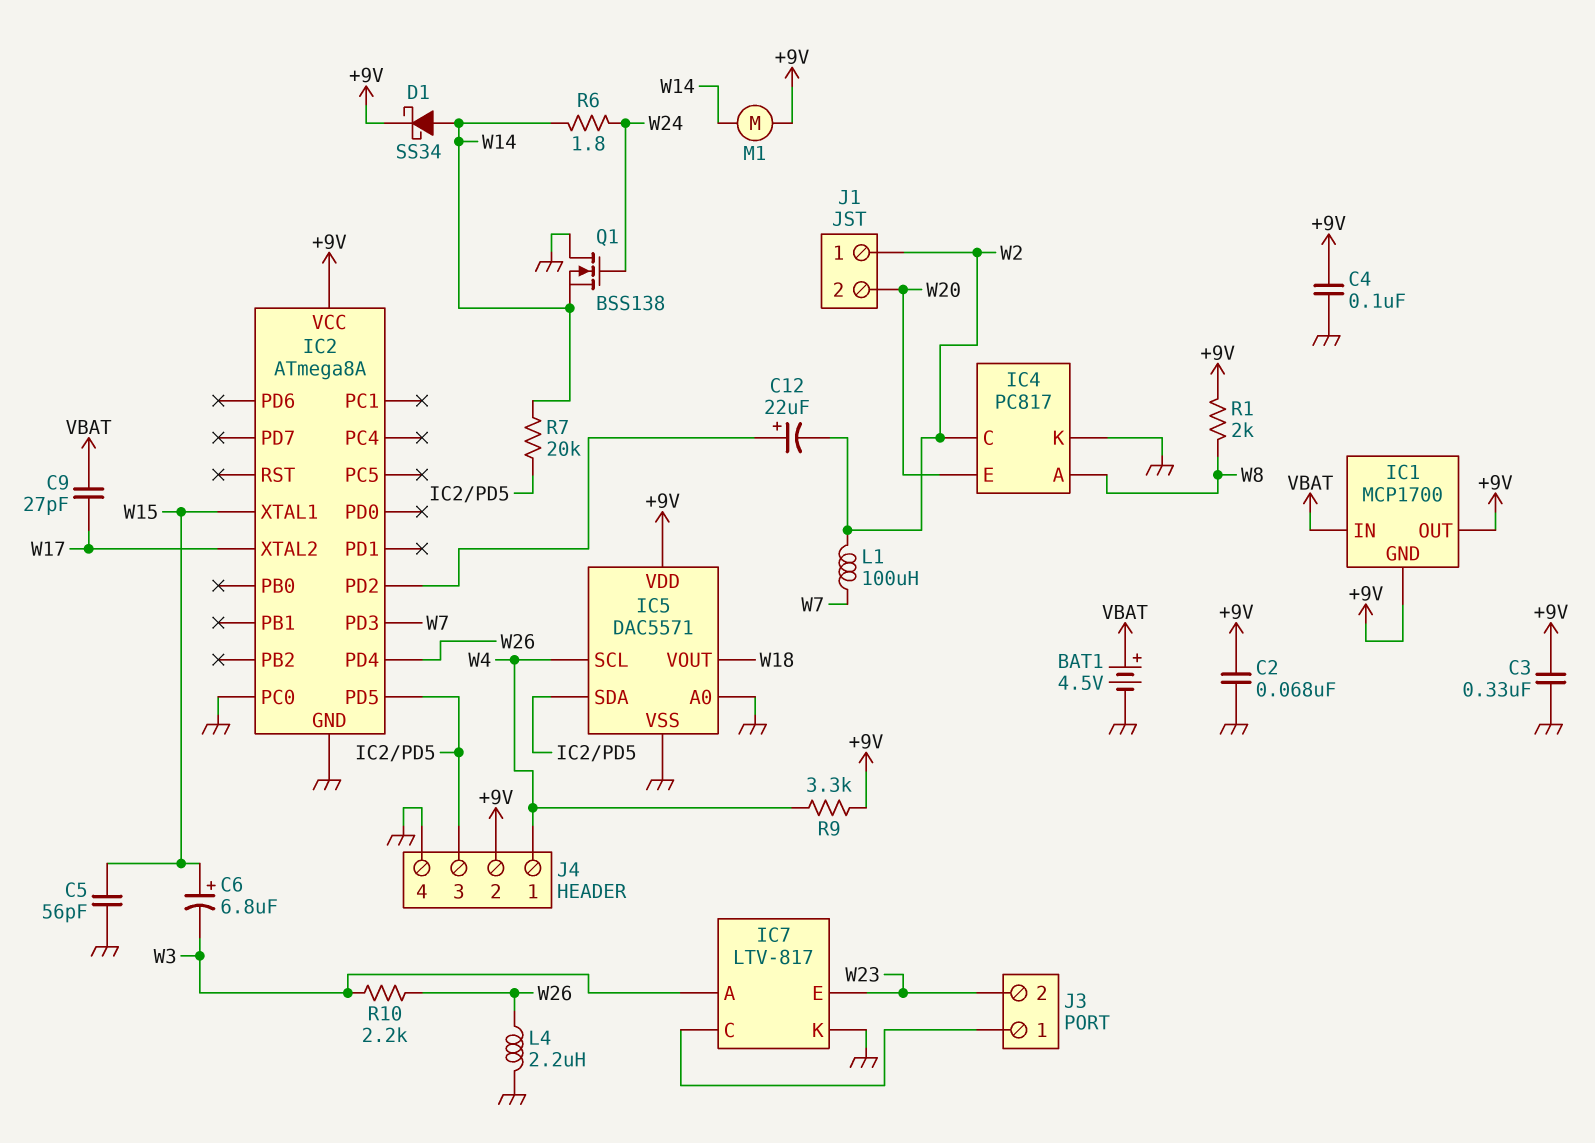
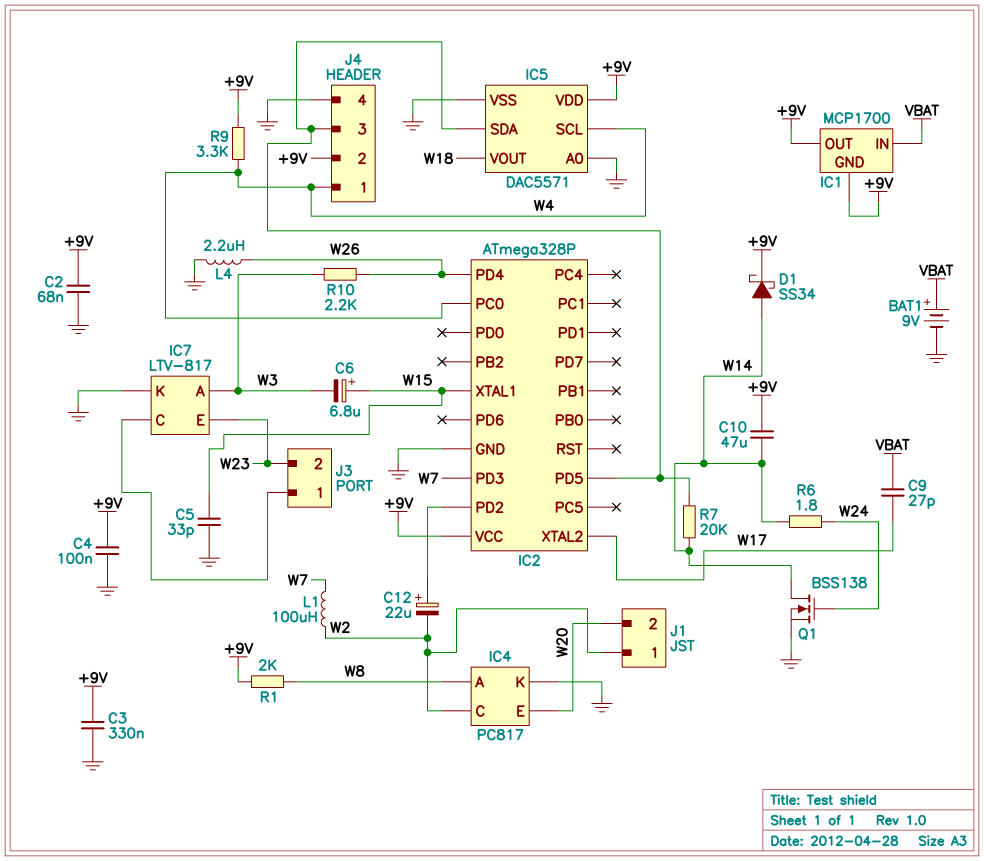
BAT1: 4.5V (plus VBAT, minus GND) -> 9V (plus VBAT, minus GND)
C5: 56pF (GND, W15) -> 33pF (GND, W15)
C10: none -> 47uF (+9V, W14)
IC2: ATmega8A -> ATmega328P
IC2 pin PC0: GND -> W4
M1: motor (+9V, W14) -> none
Q1: NMOS BSS138 (G W24, D GND, S W14) -> NMOS BSS138 (G W24, D W14, S GND)

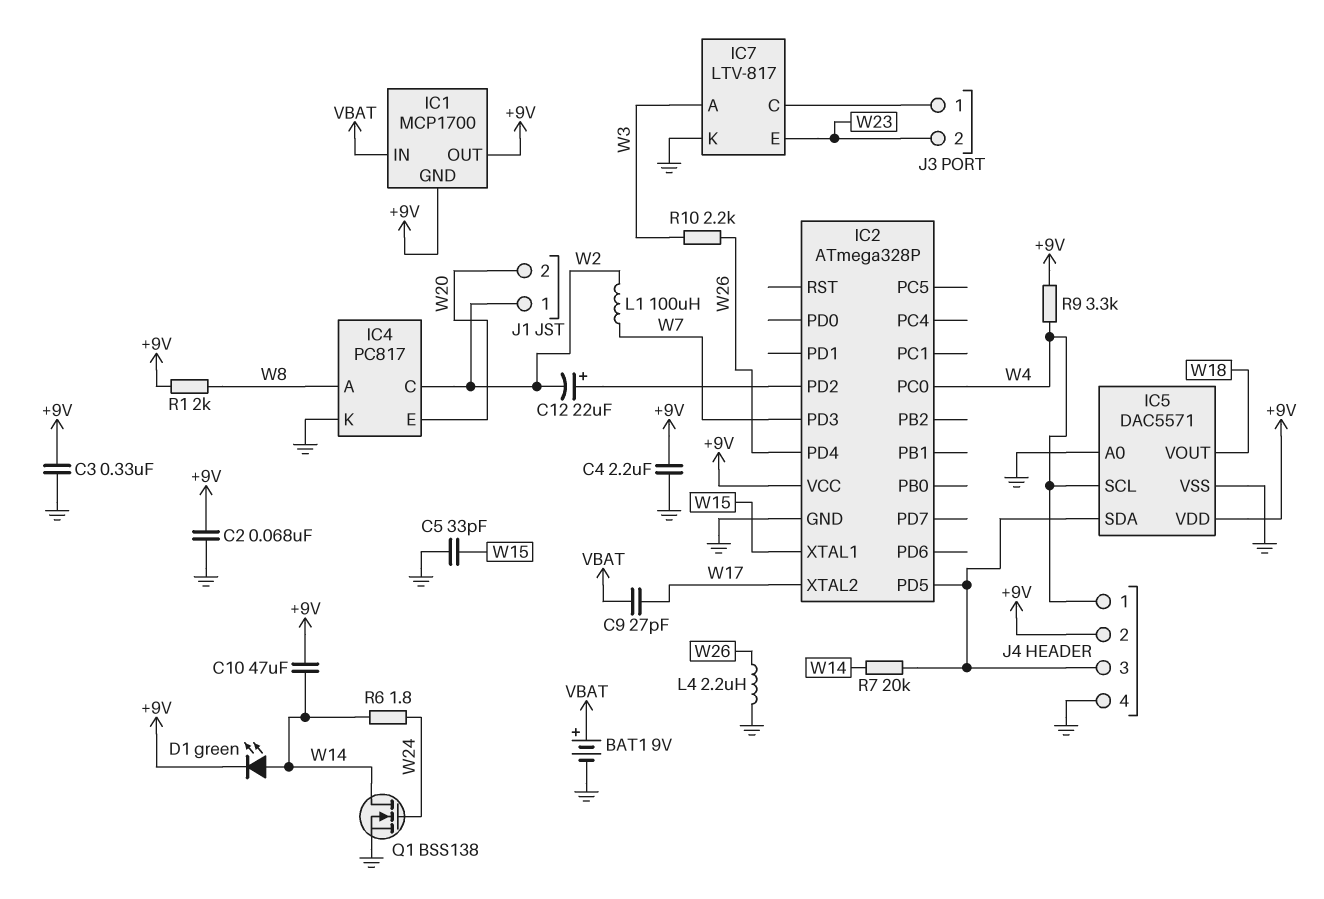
C4: 100nF (+9V, GND) -> 2.2uF (+9V, GND)
C6: 6.8uF (plus W15, minus W3) -> none
D1: schottky SS34 (A W14, K +9V) -> LED green (A W14, K +9V)

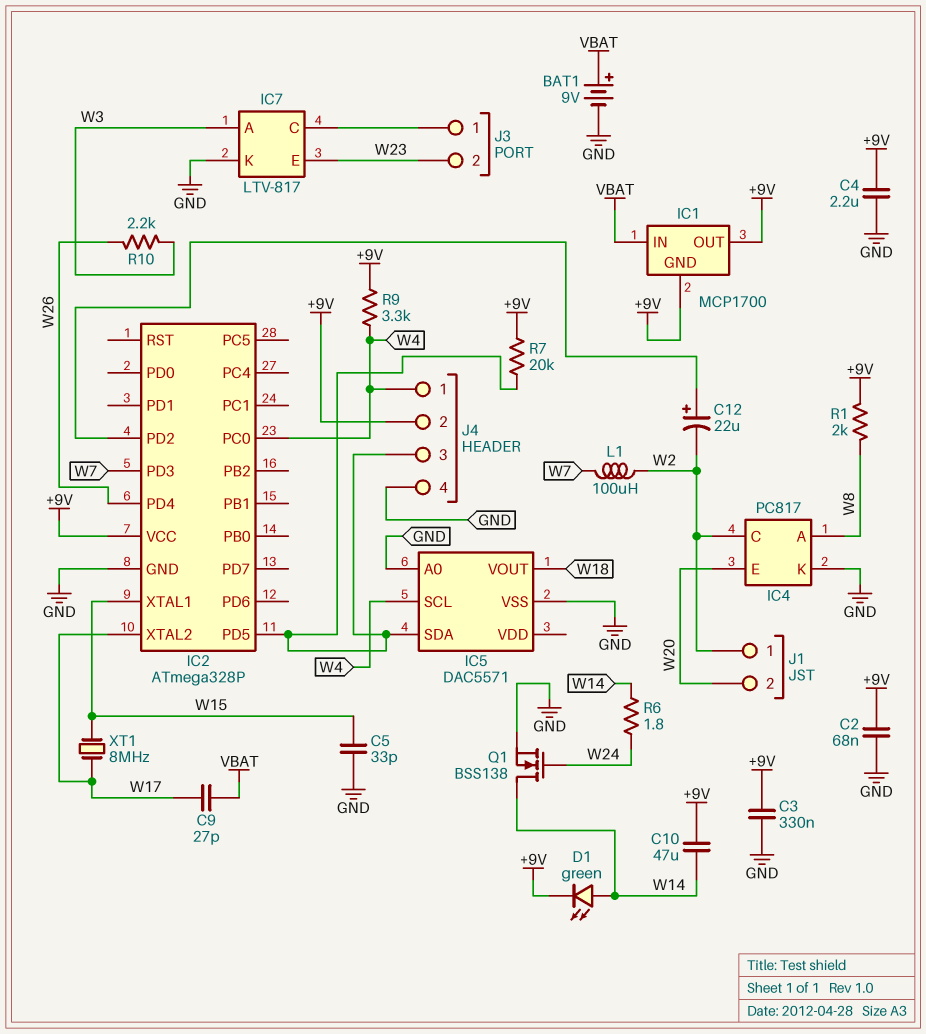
IC5 pin VDD: +9V -> none
L4: 2.2uH (GND, W26) -> none
R7: 20k (IC2/PD5, W14) -> 20k (+9V, IC2/PD5)
XT1: none -> 8MHz (W15, W17)

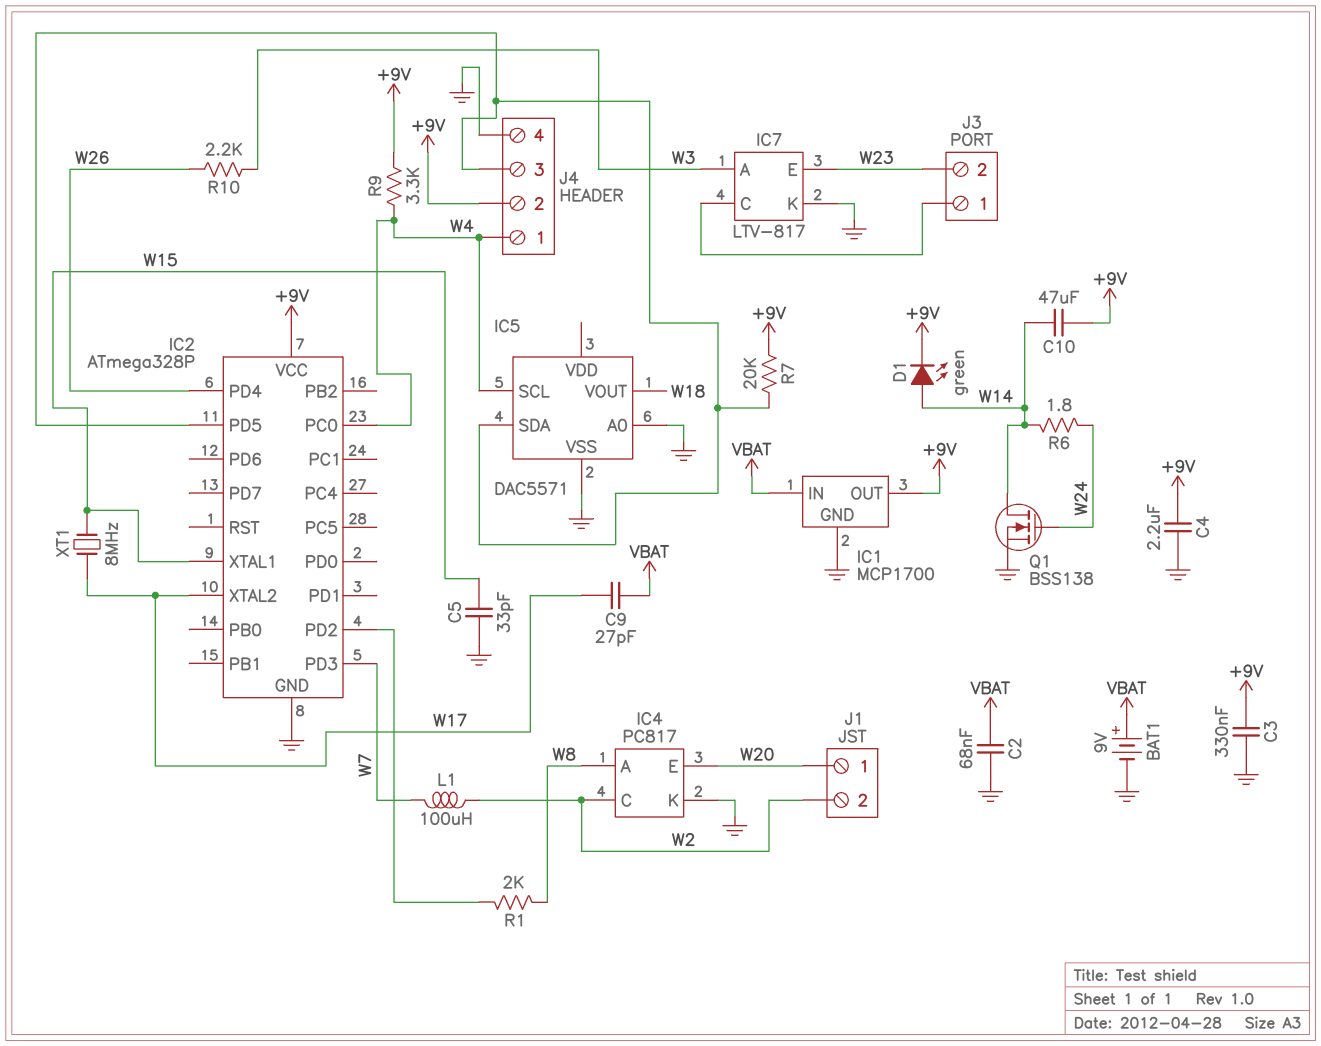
C2: 68nF (+9V, GND) -> 68nF (GND, VBAT)
C12: 22uF (plus IC2/PD2, minus W2) -> none
IC1 pin GND: +9V -> GND
J1 pin 1: W2 -> W20
J1 pin 2: W20 -> W2
R1: 2k (+9V, W8) -> 2k (IC2/PD2, W8)

